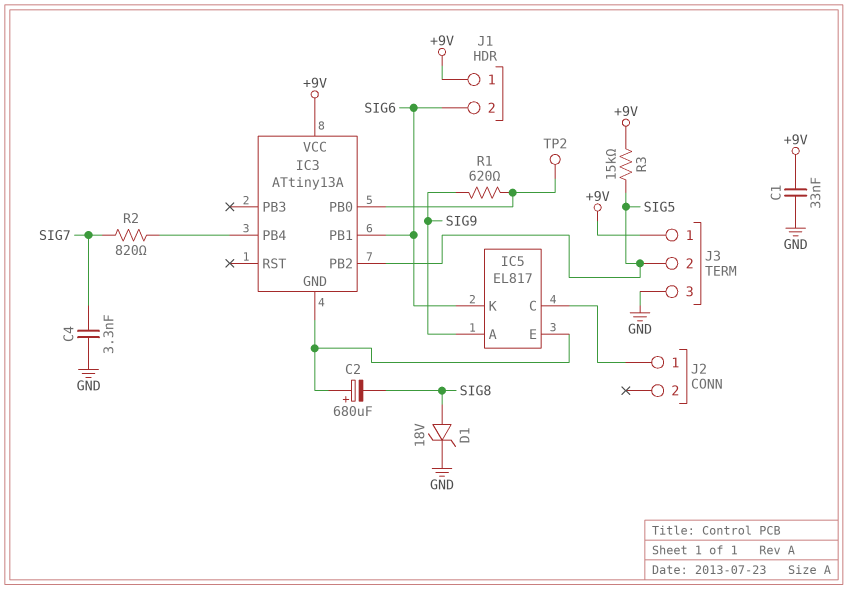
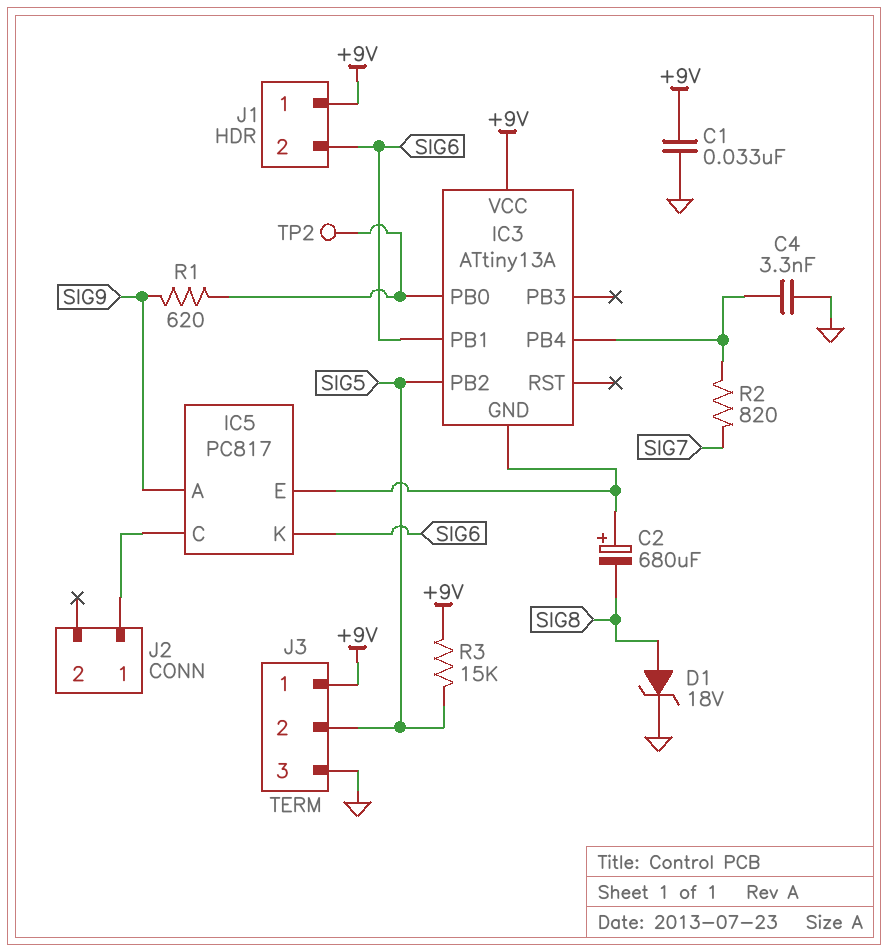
C4: 3.3nF (GND, SIG7) -> 3.3nF (GND, IC3/PB4)
IC5: EL817 -> PC817

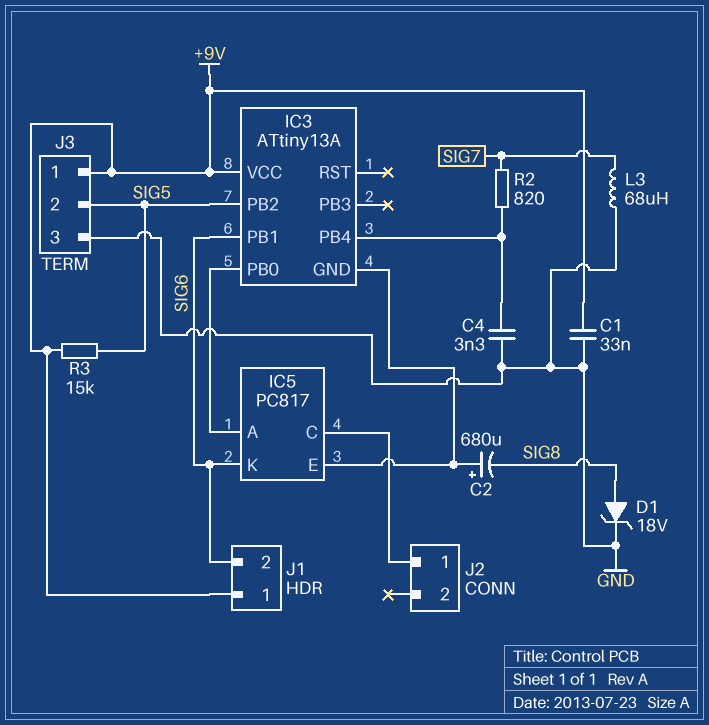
IC5 pin A: SIG9 -> IC3/PB0
L3: none -> 68uH (GND, SIG7)
R1: 620 (IC3/PB0, SIG9) -> none
TP2: test point (IC3/PB0) -> none

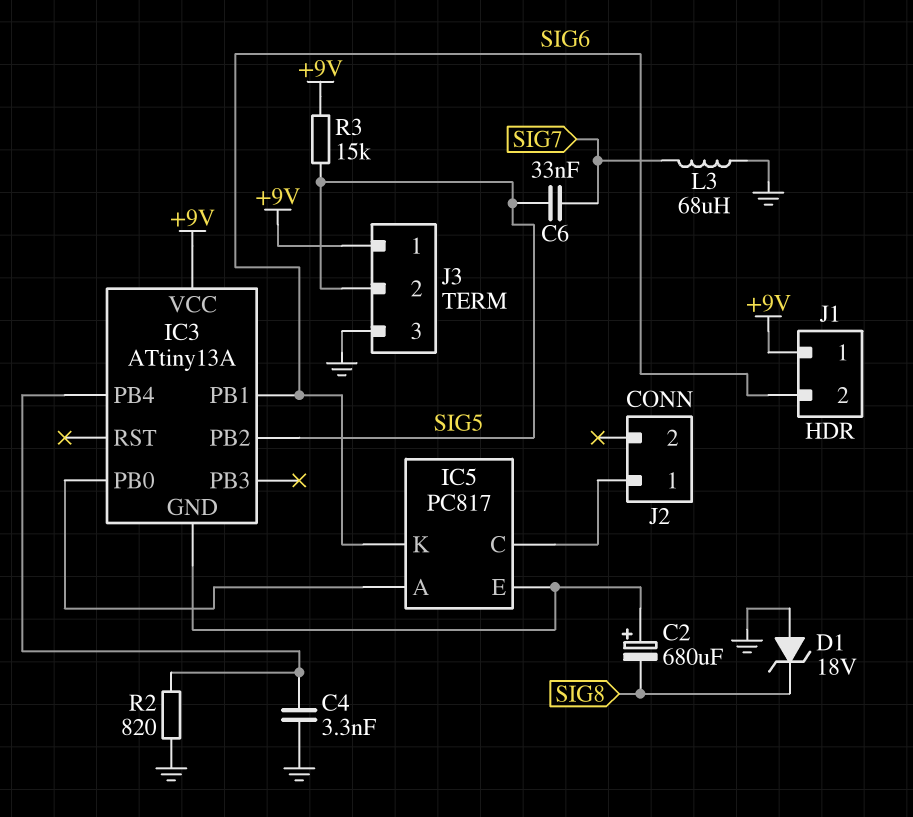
C1: 33nF (+9V, GND) -> none
C6: none -> 33nF (SIG5, SIG7)
D1: zener 18V (A SIG8, K GND) -> zener 18V (A GND, K SIG8)
R2: 820 (IC3/PB4, SIG7) -> 820 (GND, IC3/PB4)

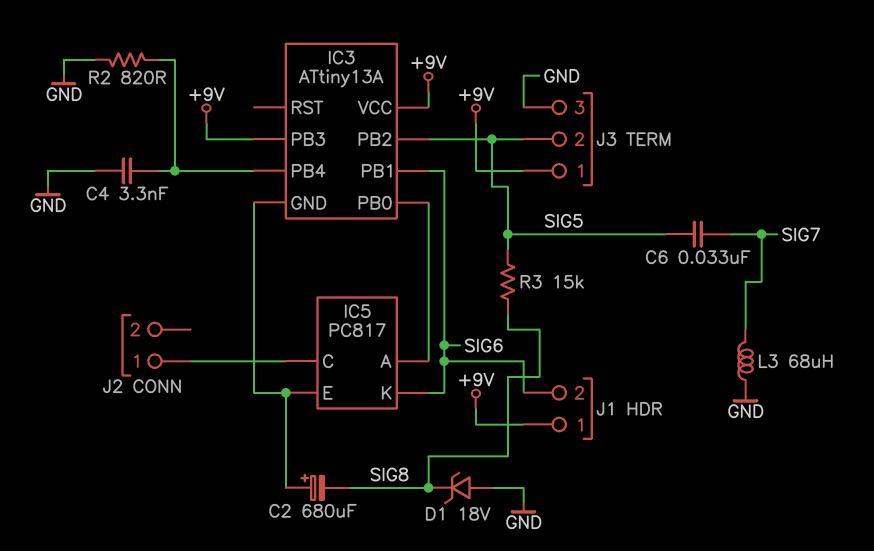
IC3 pin PB3: none -> +9V
R3: 15k (+9V, SIG5) -> 15k (SIG5, SIG8)

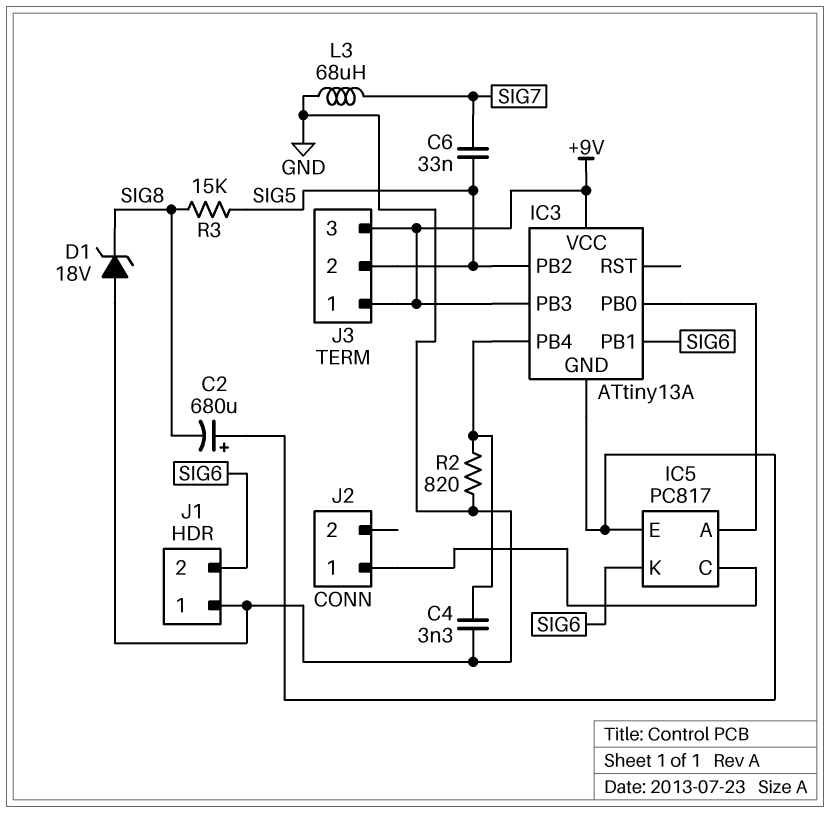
J1 pin 1: +9V -> GND
J3 pin 3: GND -> +9V

